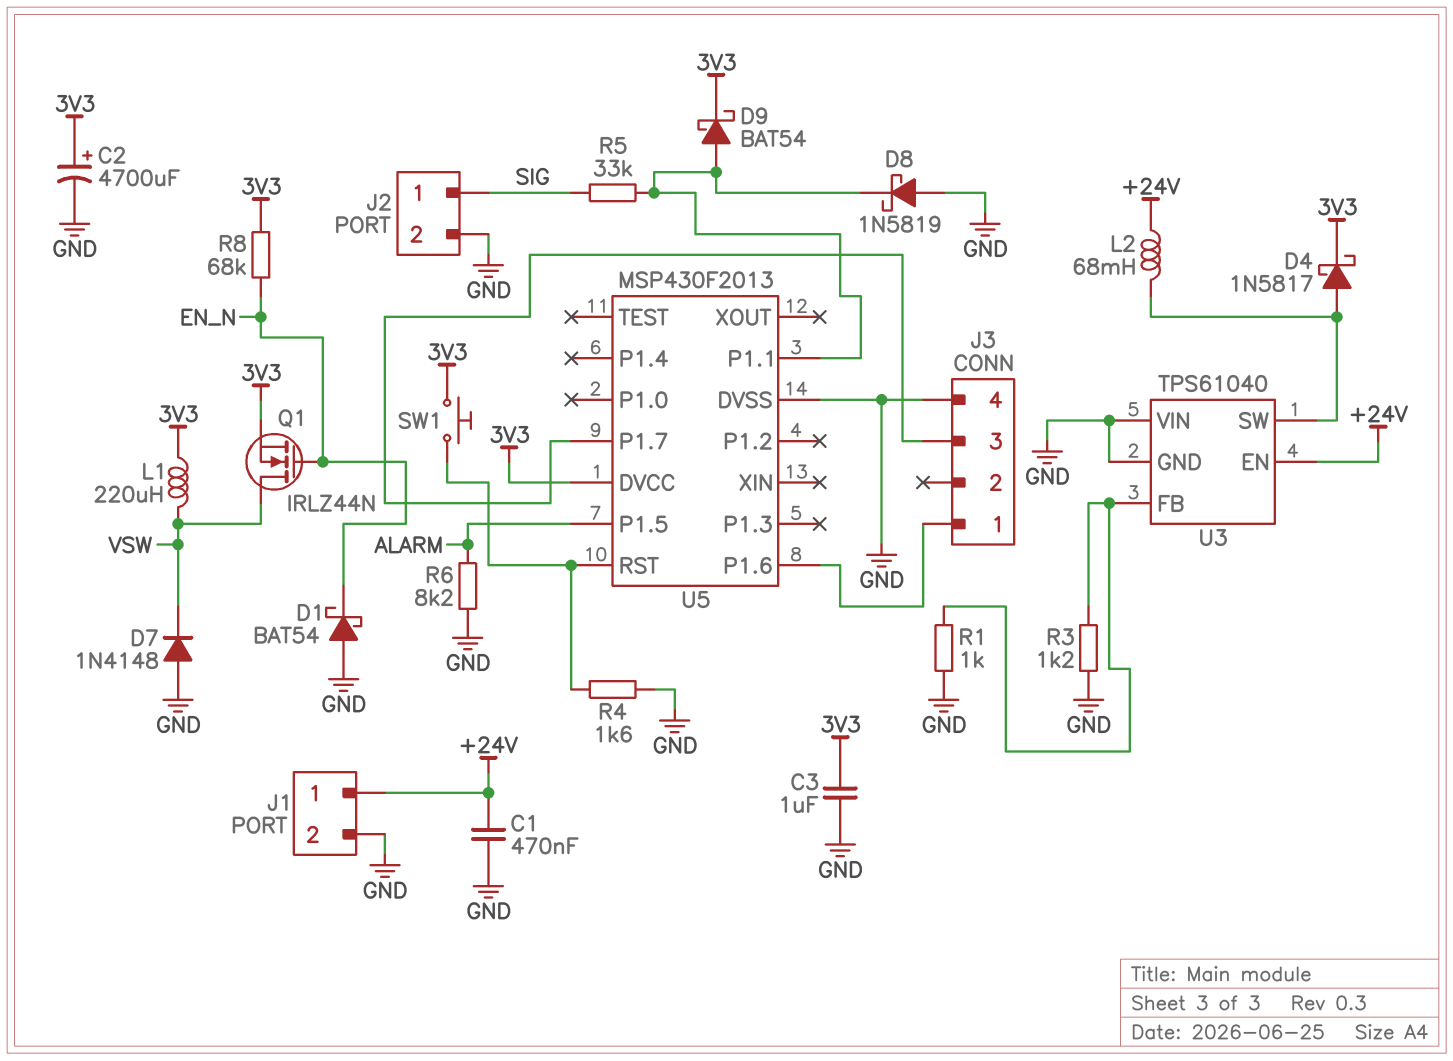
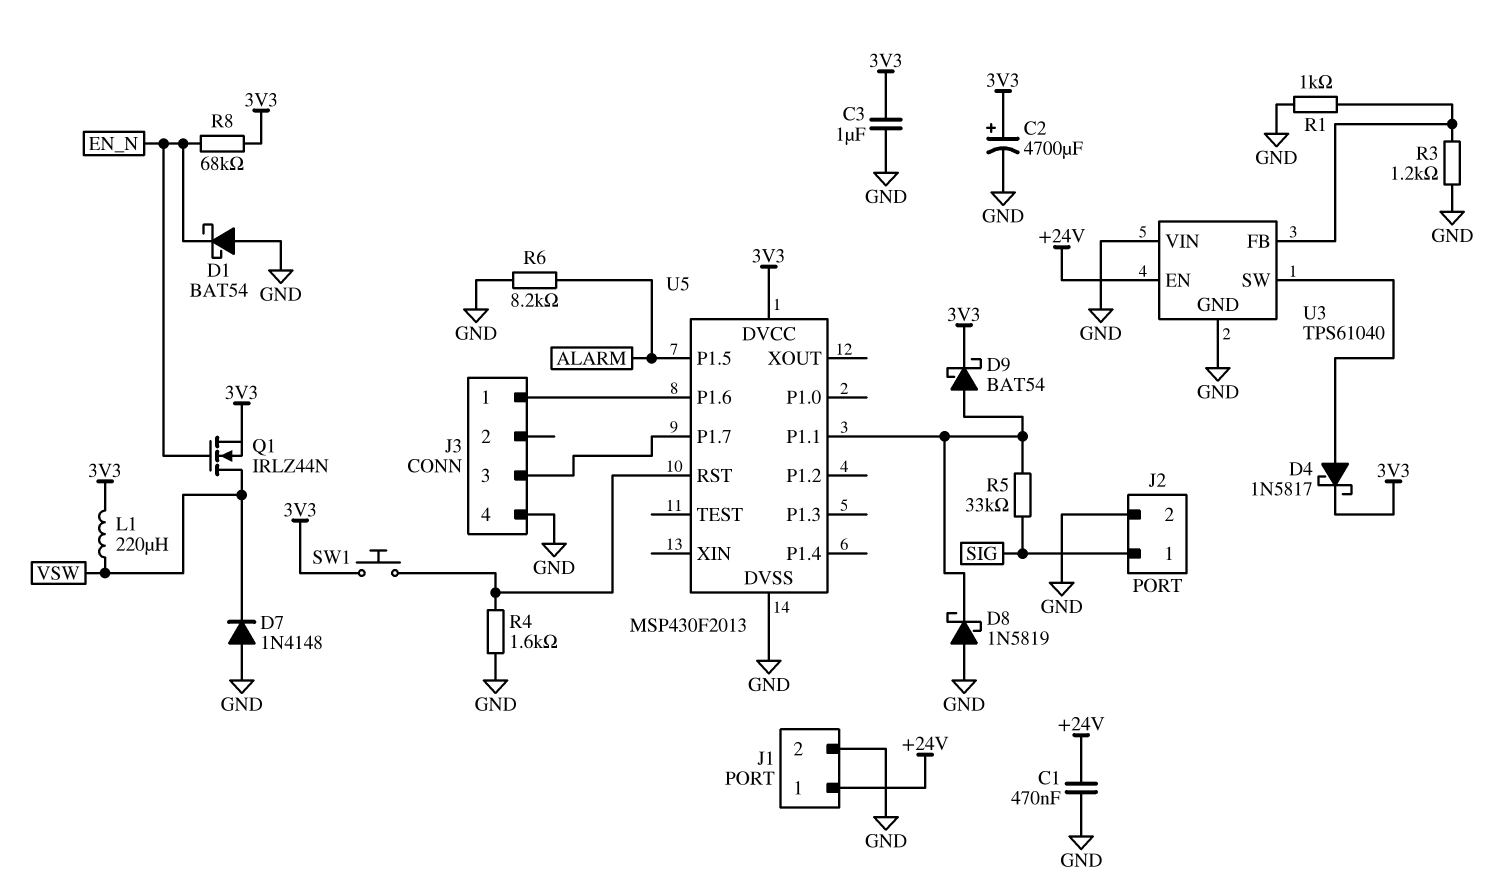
L2: 68mH (+24V, U3/SW) -> none

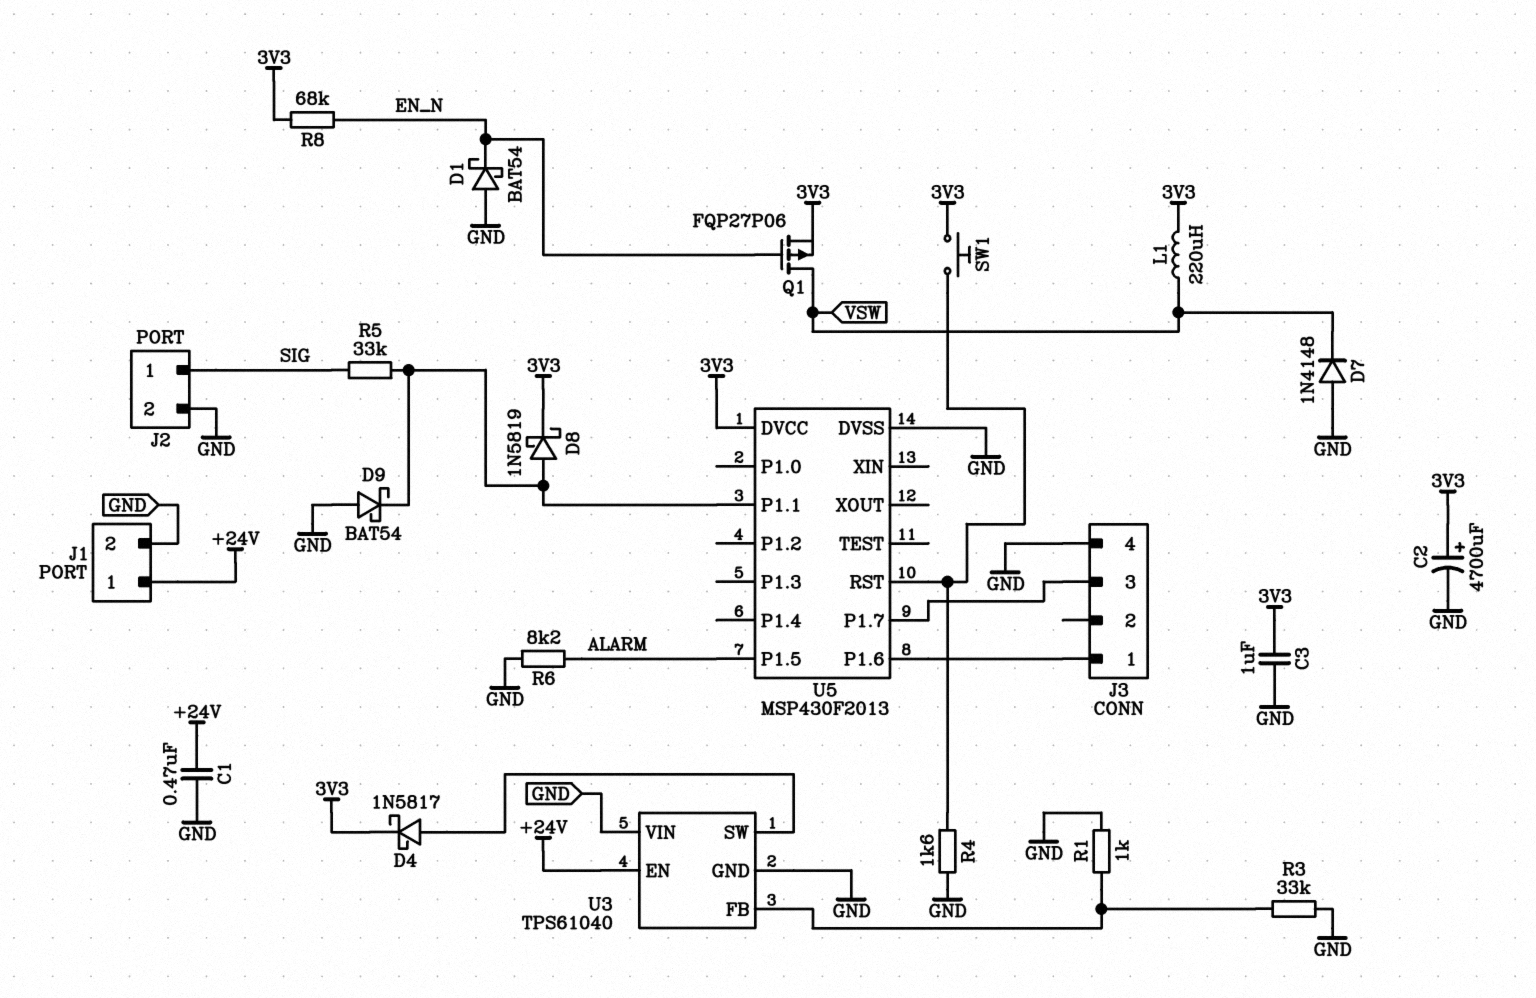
D8: schottky 1N5819 (A GND, K U5/P1.1) -> schottky 1N5819 (A U5/P1.1, K 3V3)
D9: schottky BAT54 (A U5/P1.1, K 3V3) -> schottky BAT54 (A GND, K U5/P1.1)
Q1: NMOS IRLZ44N (G EN_N, D VSW, S 3V3) -> PMOS FQP27P06 (G EN_N, D VSW, S 3V3)
R3: 1.2k (GND, U3/FB) -> 33k (GND, U3/FB)

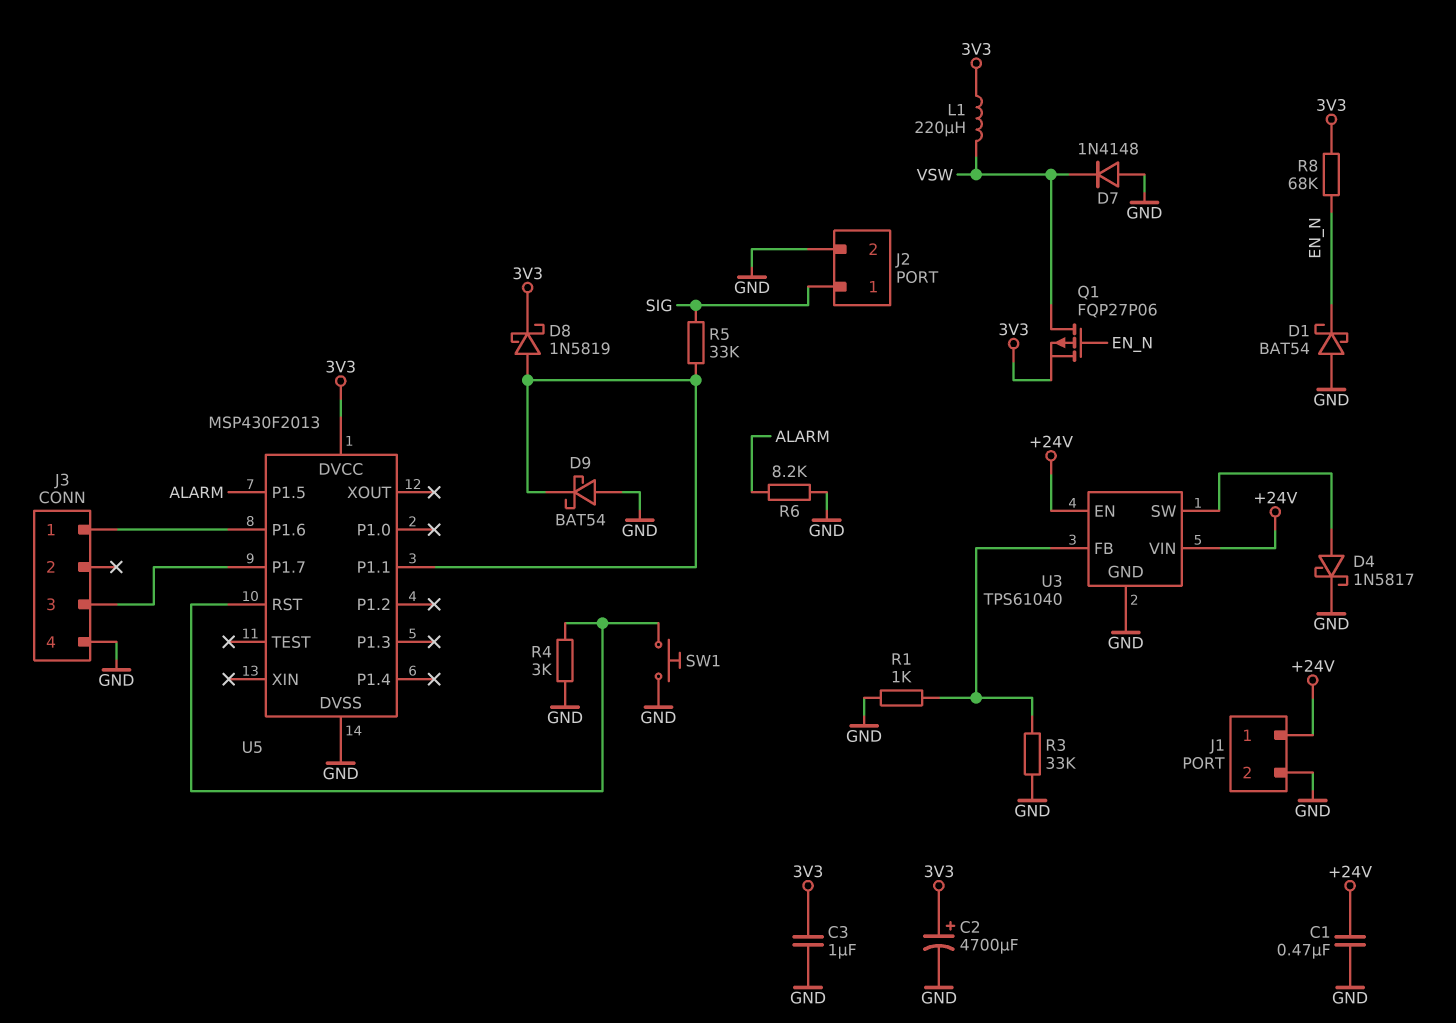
D4: schottky 1N5817 (A U3/SW, K 3V3) -> schottky 1N5817 (A U3/SW, K GND)
R4: 1.6k (GND, U5/RST) -> 3k (GND, U5/RST)
SW1: button (3V3, U5/RST) -> button (GND, U5/RST)
U3 pin VIN: GND -> +24V

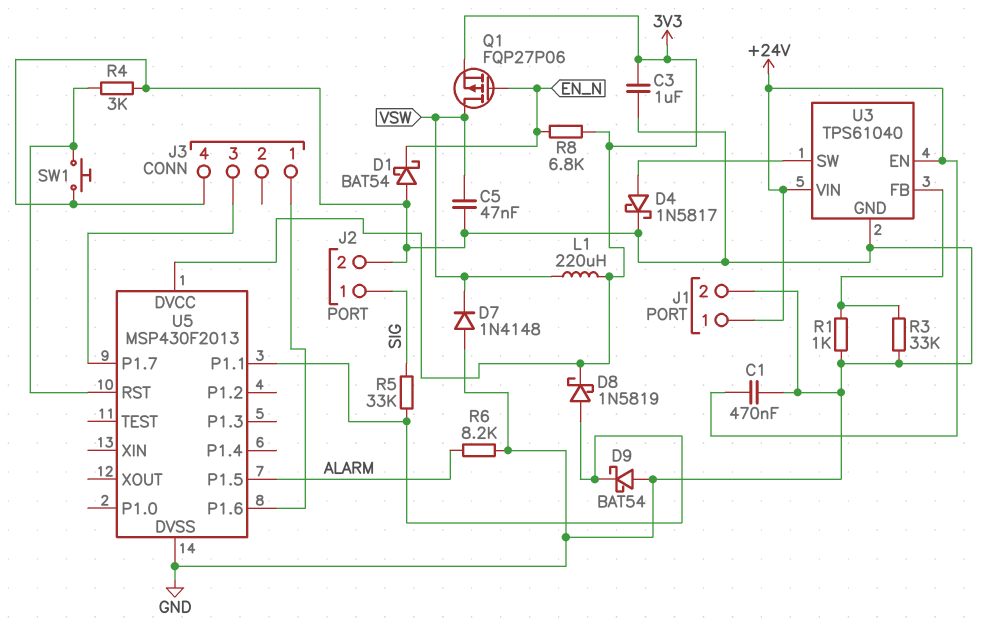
C2: 4700uF (plus 3V3, minus GND) -> none
C5: none -> 47nF (GND, VSW)
R8: 68k (3V3, EN_N) -> 6.8k (3V3, EN_N)

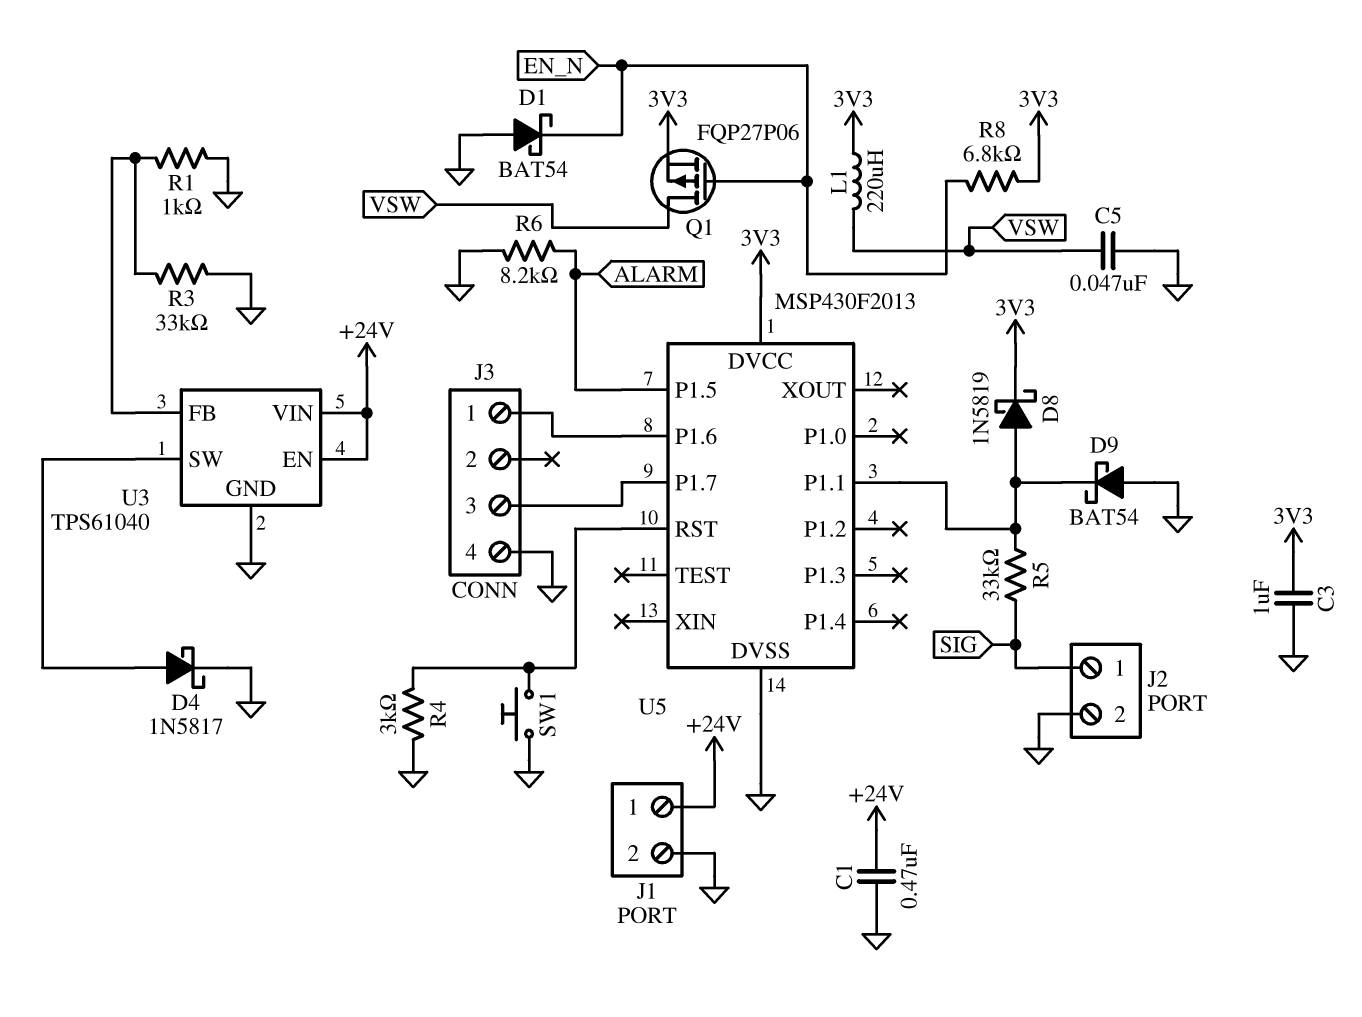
D7: diode 1N4148 (A GND, K VSW) -> none

